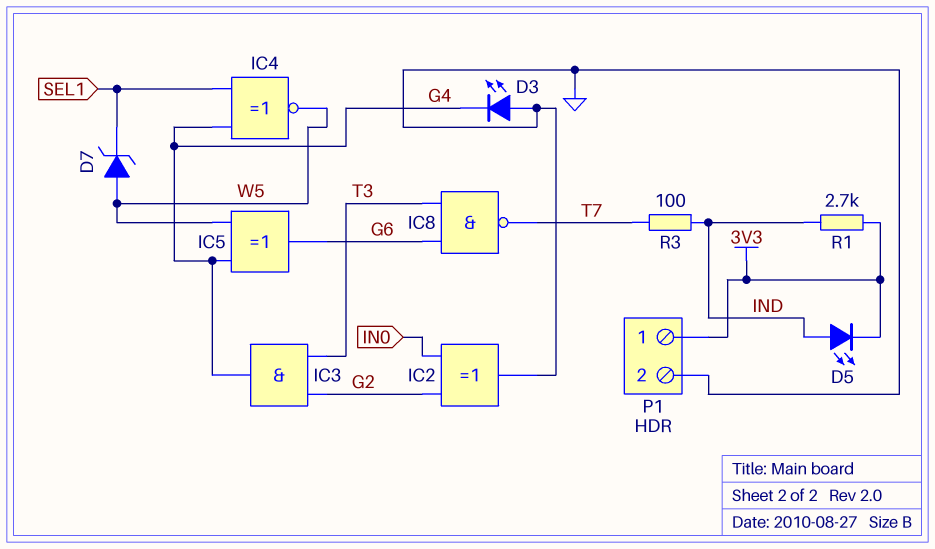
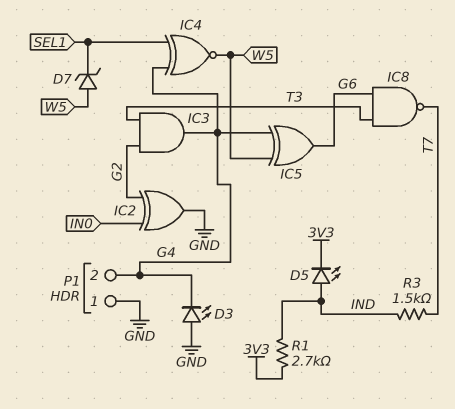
P1 pin 1: 3V3 -> GND
P1 pin 2: GND -> G4
R3: 100 (IND, T7) -> 1.5k (IND, T7)

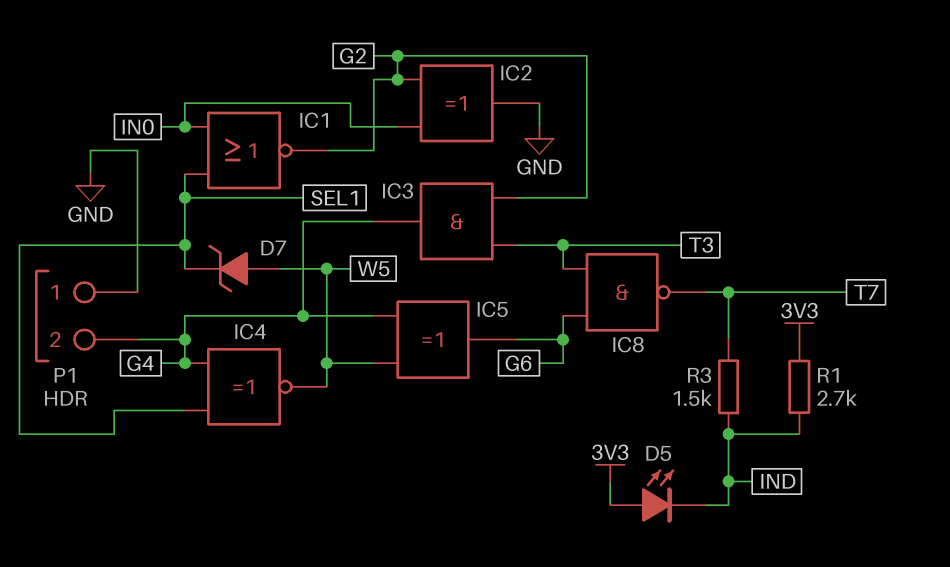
D3: LED (A GND, K G4) -> none
D5: LED (A IND, K 3V3) -> LED (A 3V3, K IND)
IC1: none -> NOR (in IN0, in SEL1, out G2)

